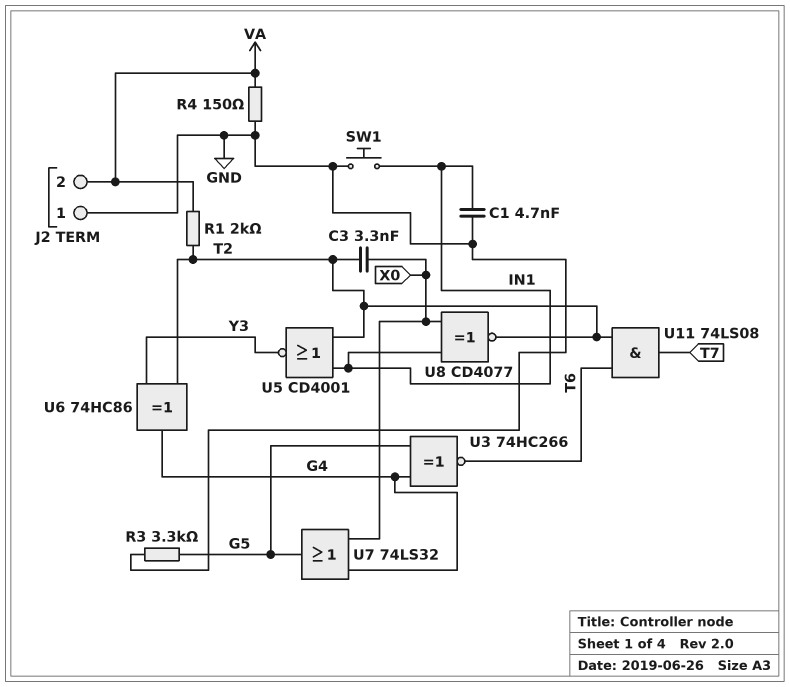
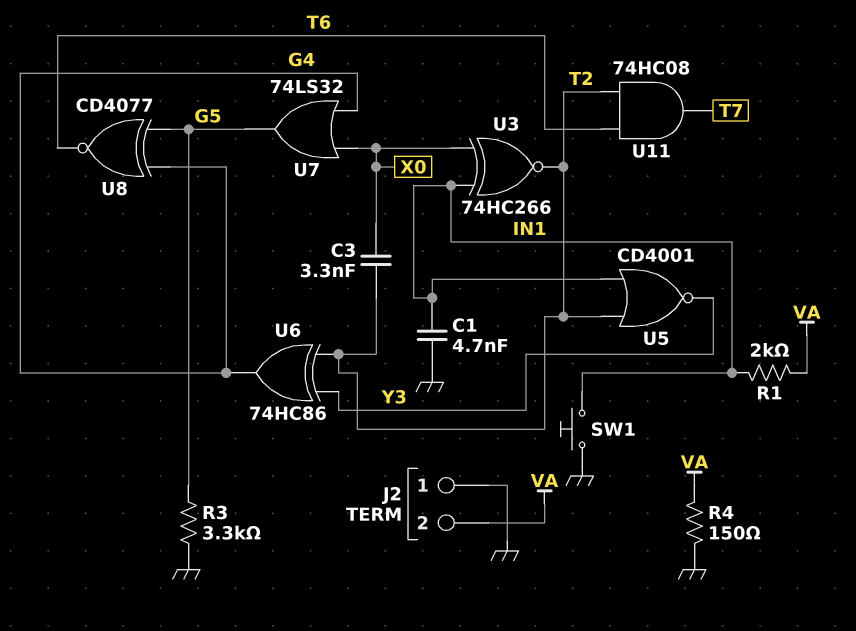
R1: 2k (T2, VA) -> 2k (IN1, VA)
U3: XNOR 74HC266 (in G4, in G5, out T6) -> XNOR 74HC266 (in IN1, in X0, out T2)
U8: XNOR CD4077 (in IN1, in X0, out T2) -> XNOR CD4077 (in G4, in G5, out T6)
U11: AND 74LS08 (in T2, in T6, out T7) -> AND 74HC08 (in T2, in T6, out T7)

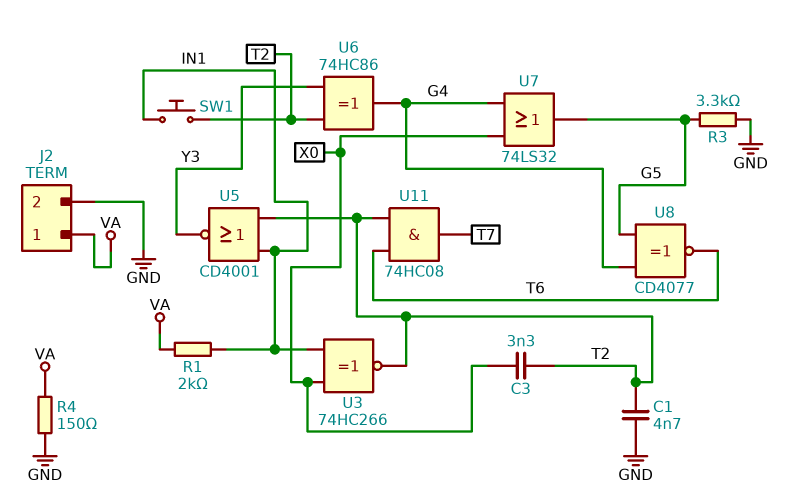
C1: 4.7nF (GND, IN1) -> 4.7nF (GND, T2)
J2 pin 1: GND -> VA
J2 pin 2: VA -> GND
SW1: button (GND, IN1) -> button (IN1, T2)

